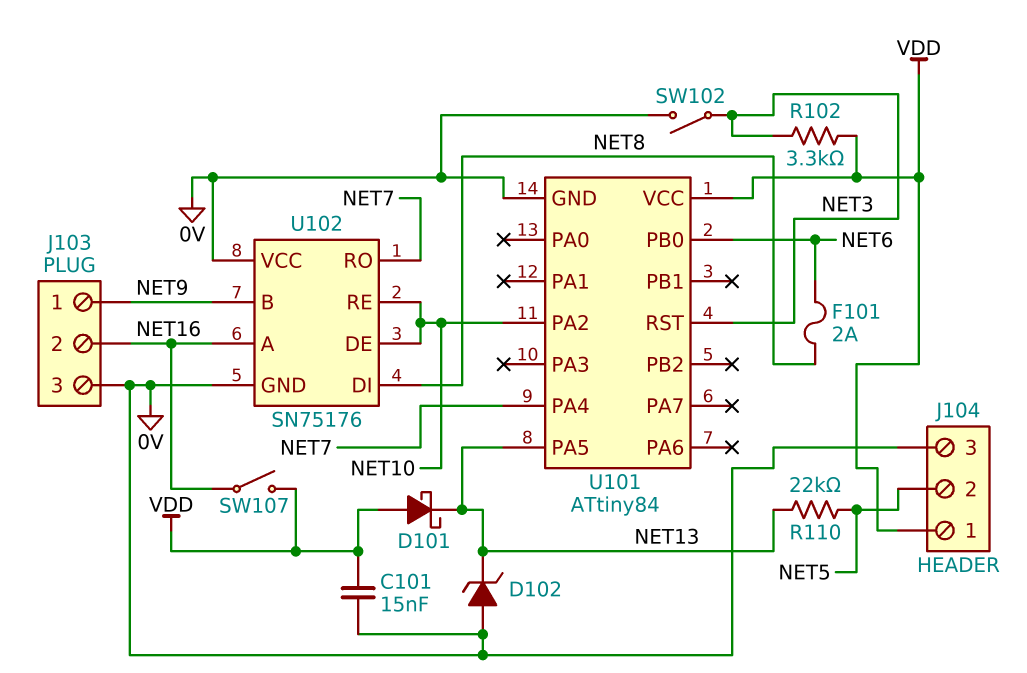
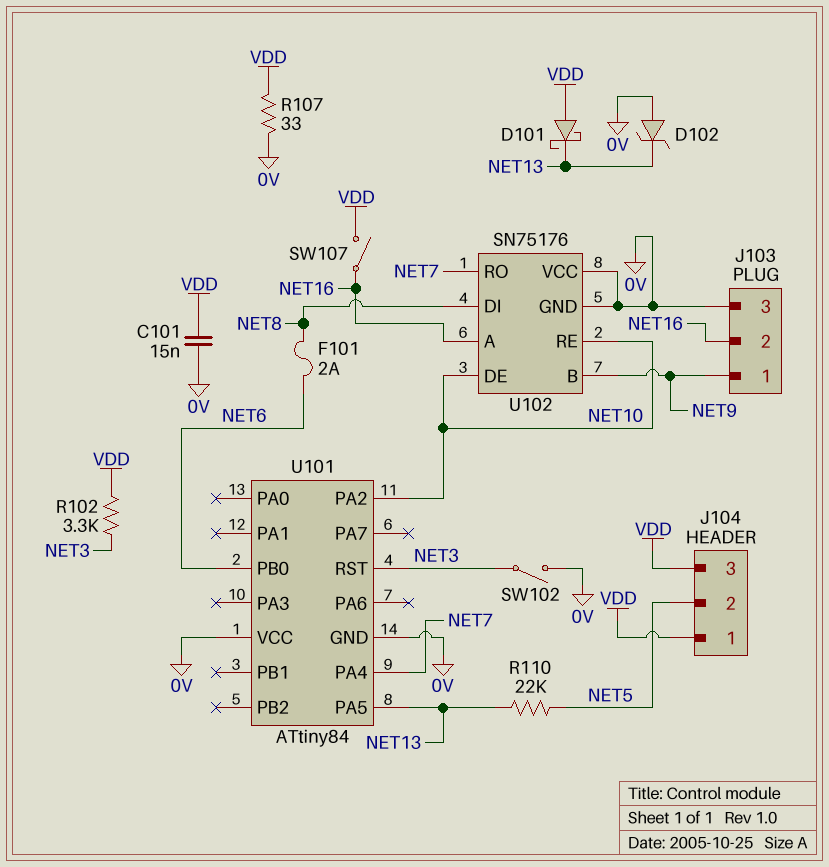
J104 pin 3: 0V -> VDD
R107: none -> 33 (0V, VDD)
U101 pin VCC: VDD -> 0V

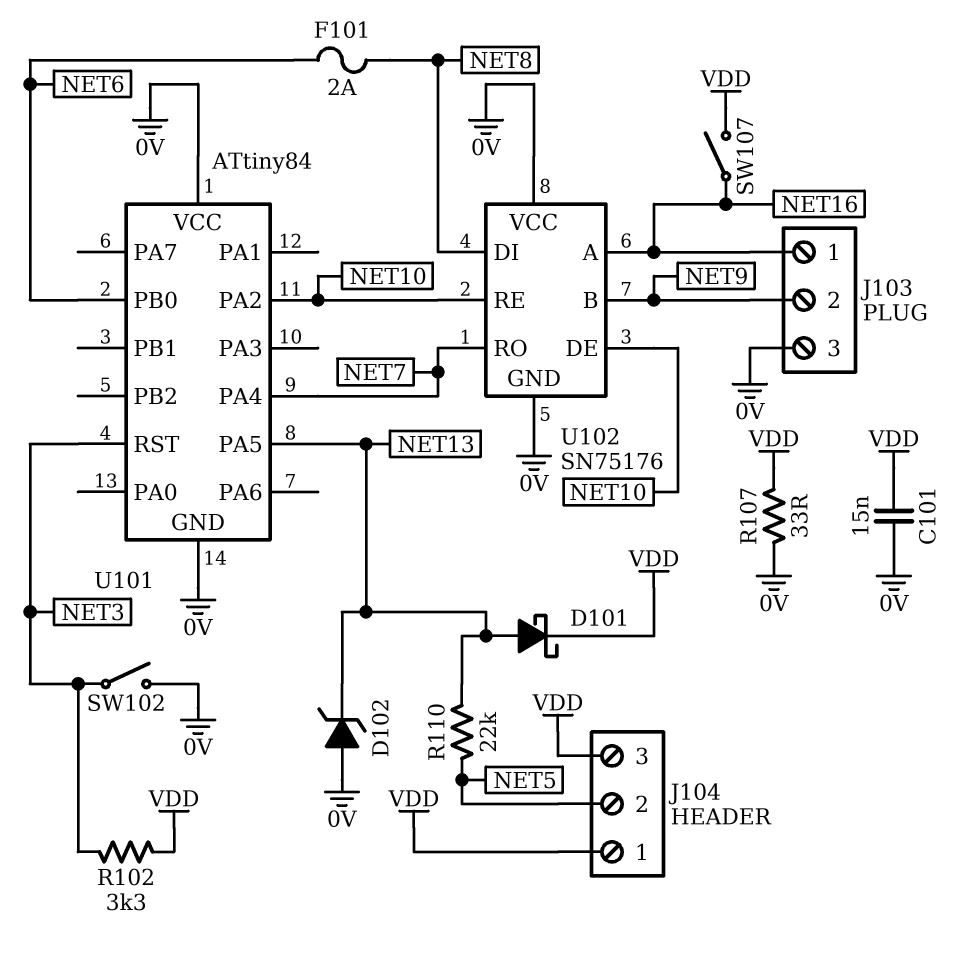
D101: schottky (A VDD, K NET13) -> schottky (A NET13, K VDD)
J103 pin 1: NET9 -> NET16
J103 pin 2: NET16 -> NET9

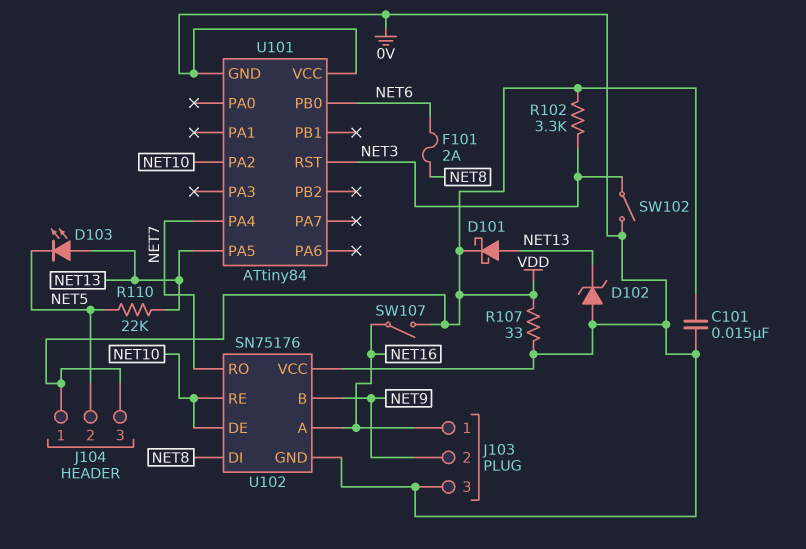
D103: none -> LED (A NET13, K NET5)

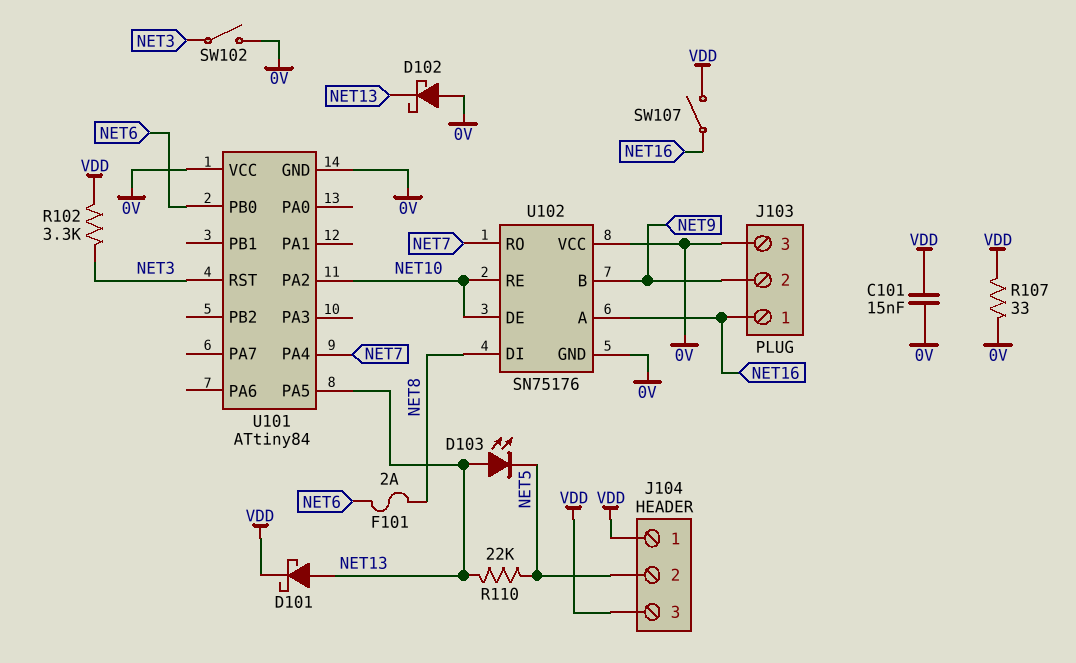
D102: zener (A 0V, K NET13) -> schottky (A 0V, K NET13)

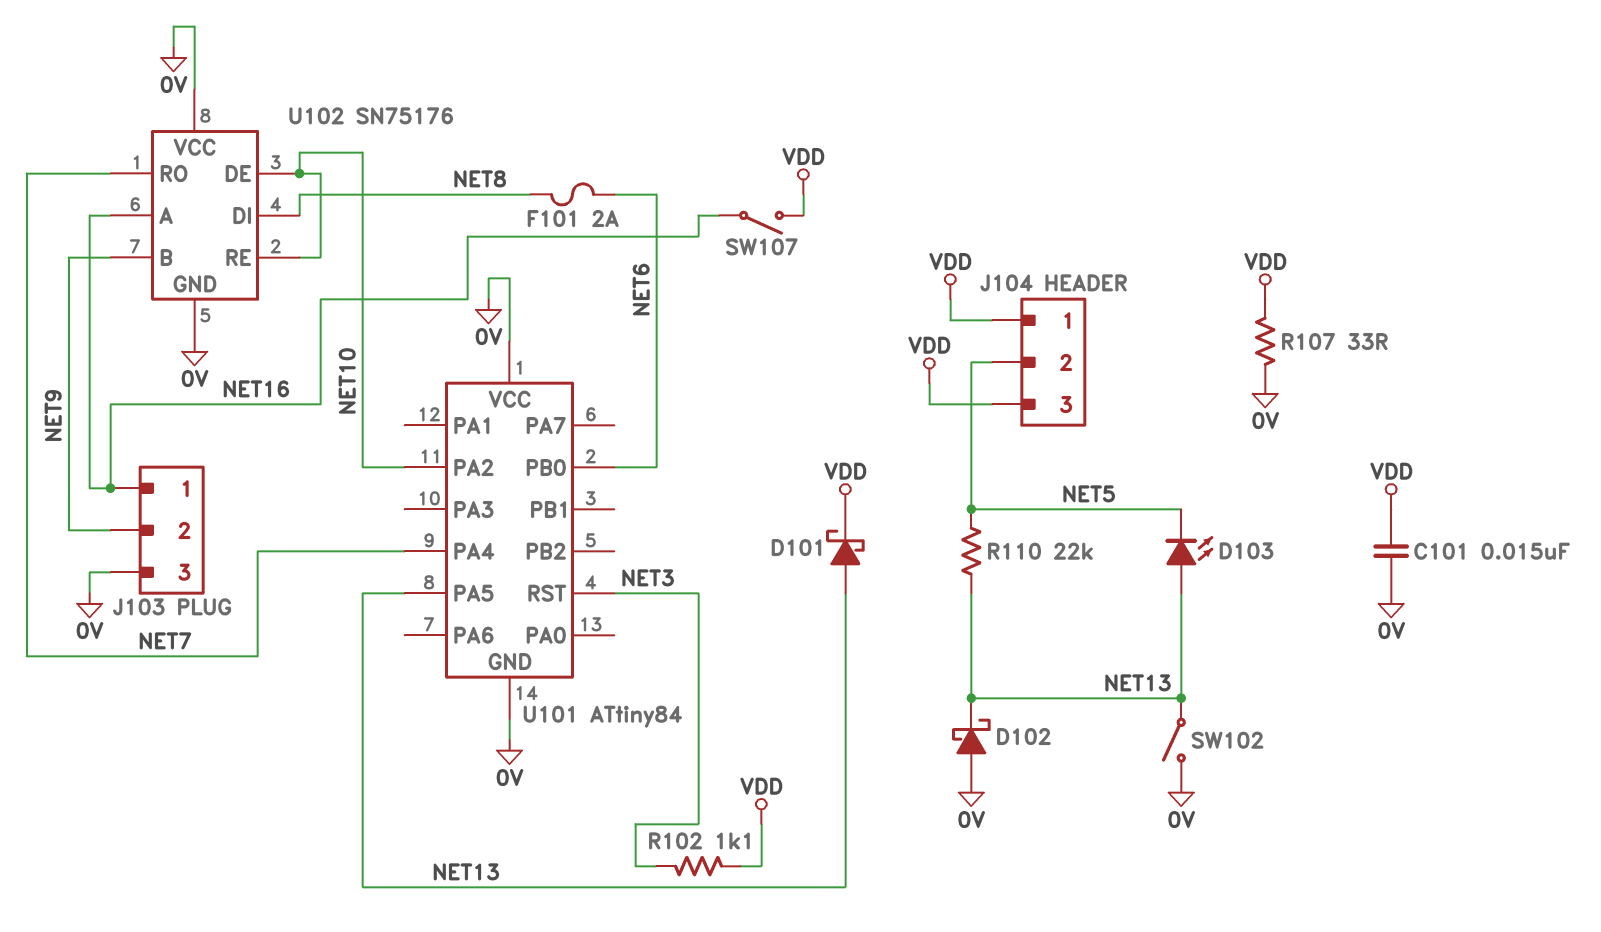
R102: 3.3k (NET3, VDD) -> 1.1k (NET3, VDD)
SW102: switch (0V, NET3) -> switch (0V, NET13)

